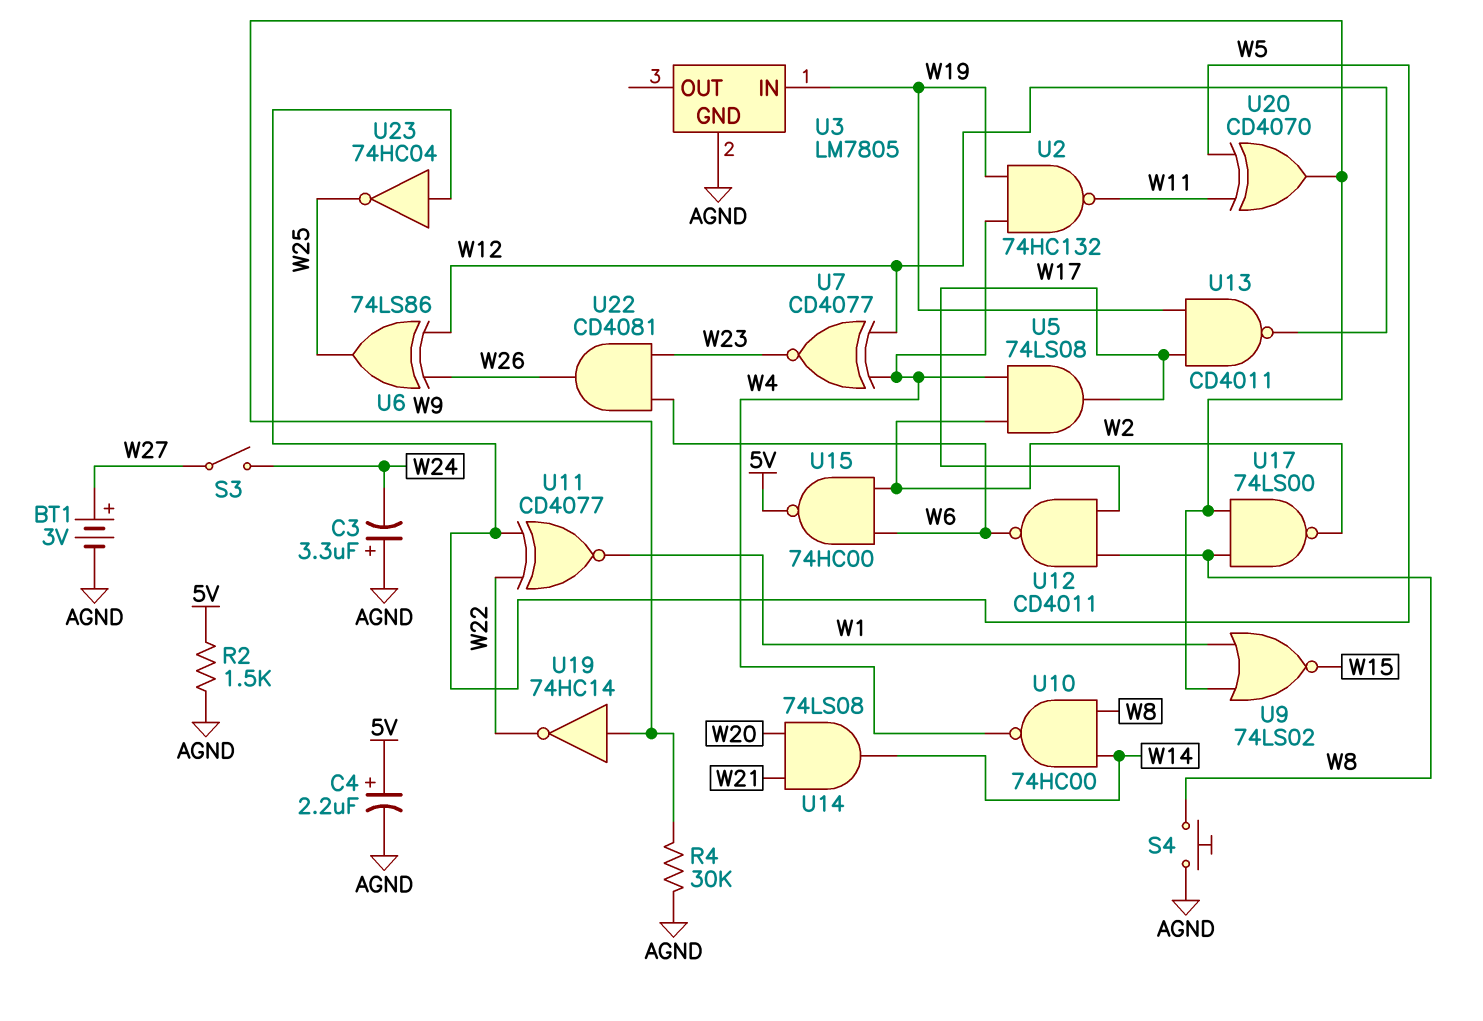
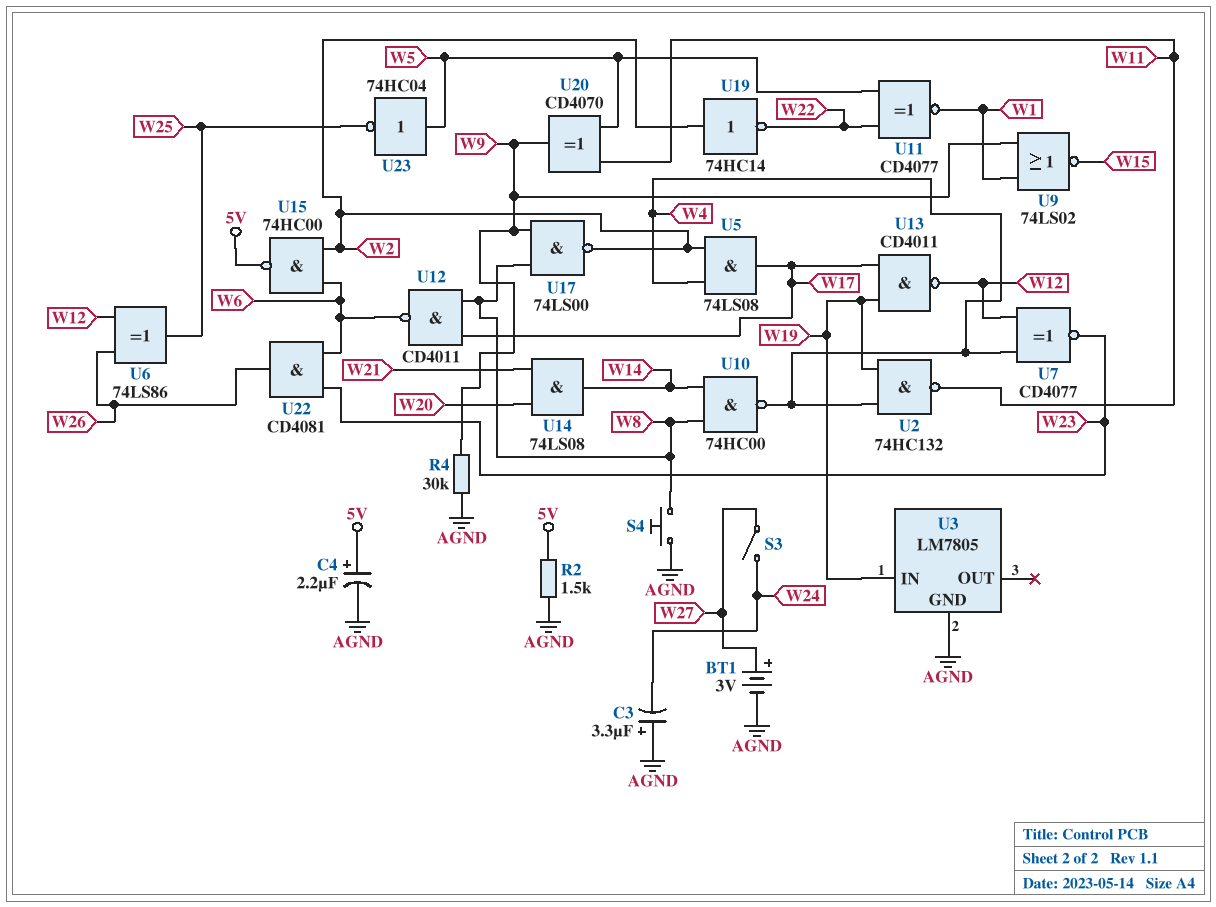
U19: NOT 74HC14 (in W9, out W22) -> NOT 74HC14 (in W2, out W22)

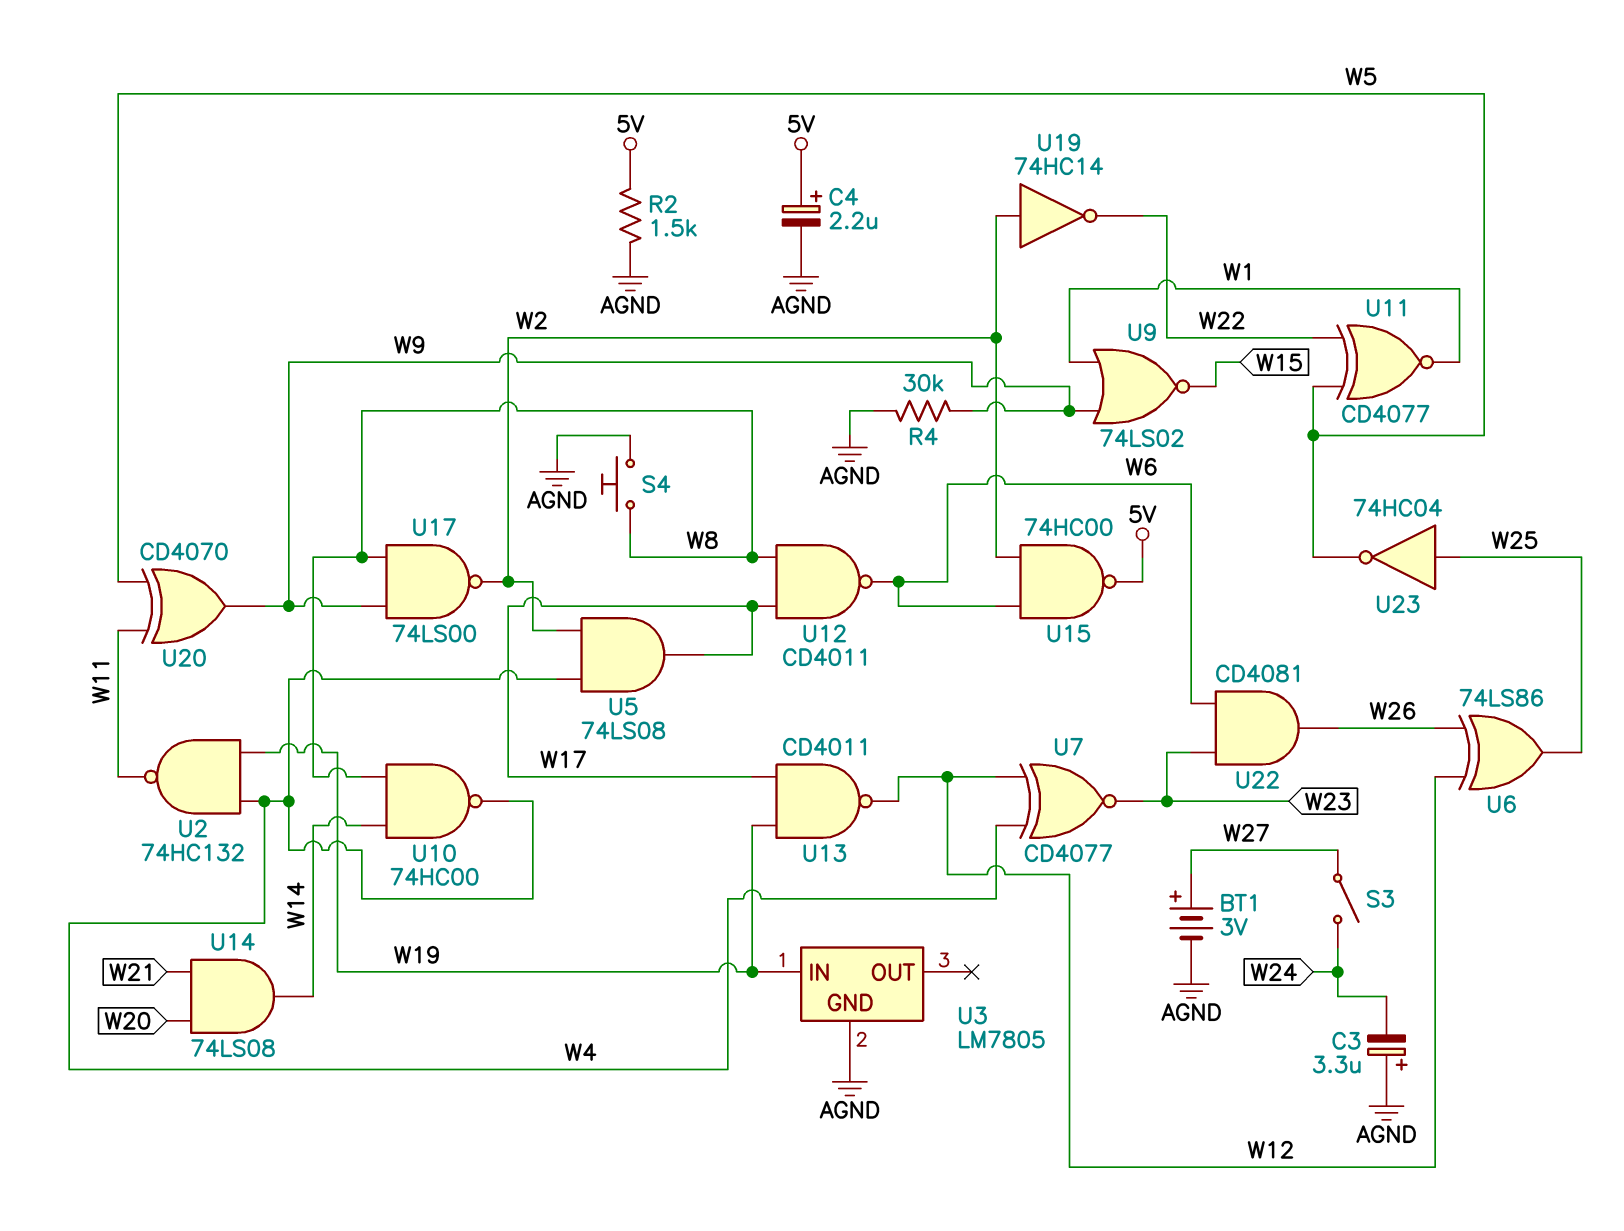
U23: NOT 74HC04 (in W5, out W25) -> NOT 74HC04 (in W25, out W5)

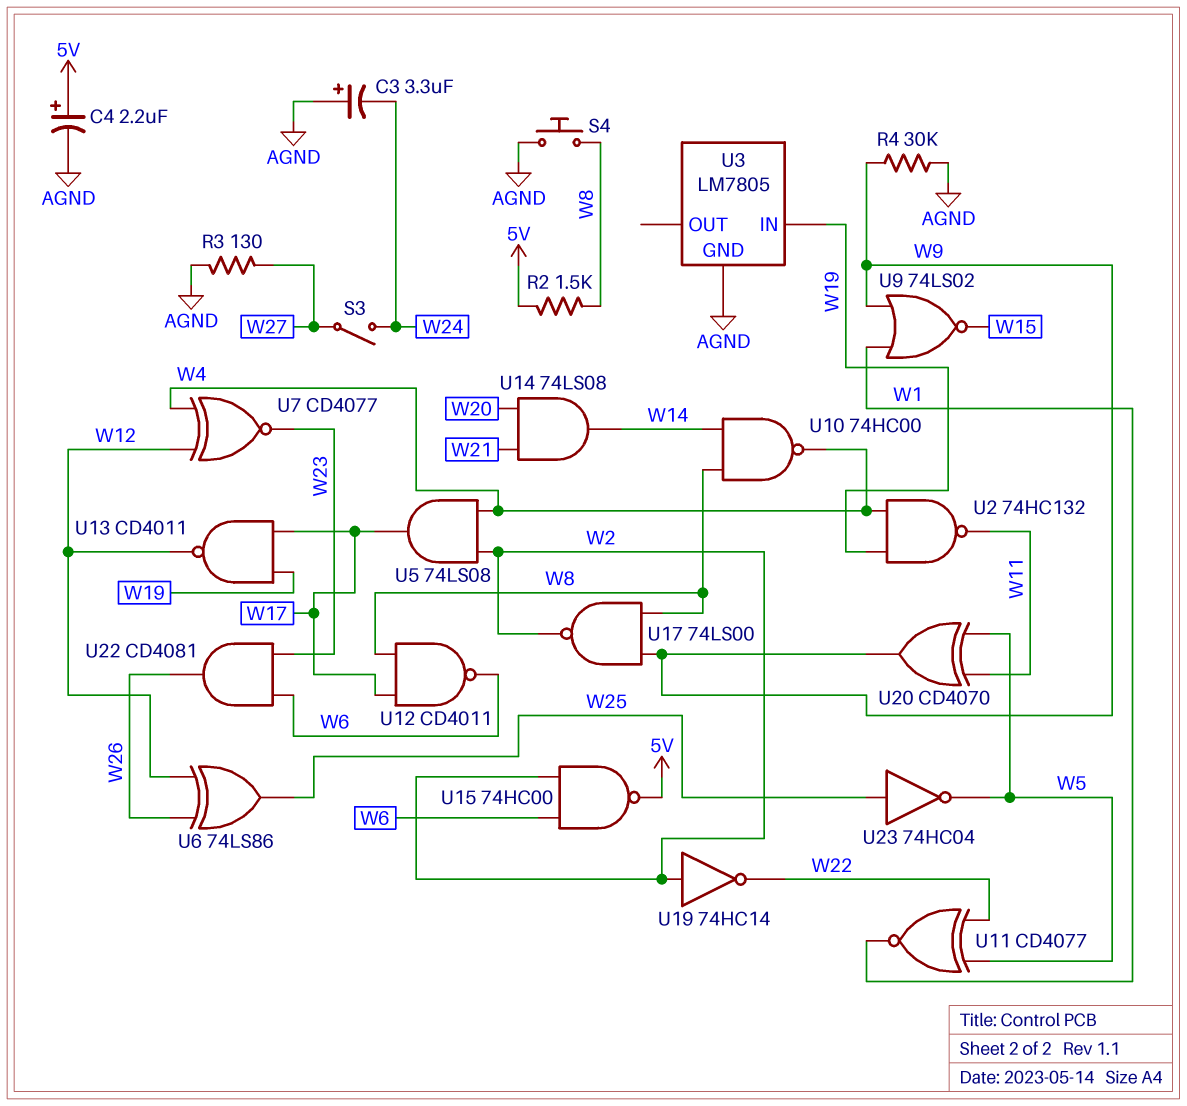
BT1: 3V (plus W27, minus AGND) -> none
R2: 1.5k (5V, AGND) -> 1.5k (5V, W8)
R3: none -> 130 (AGND, W27)

